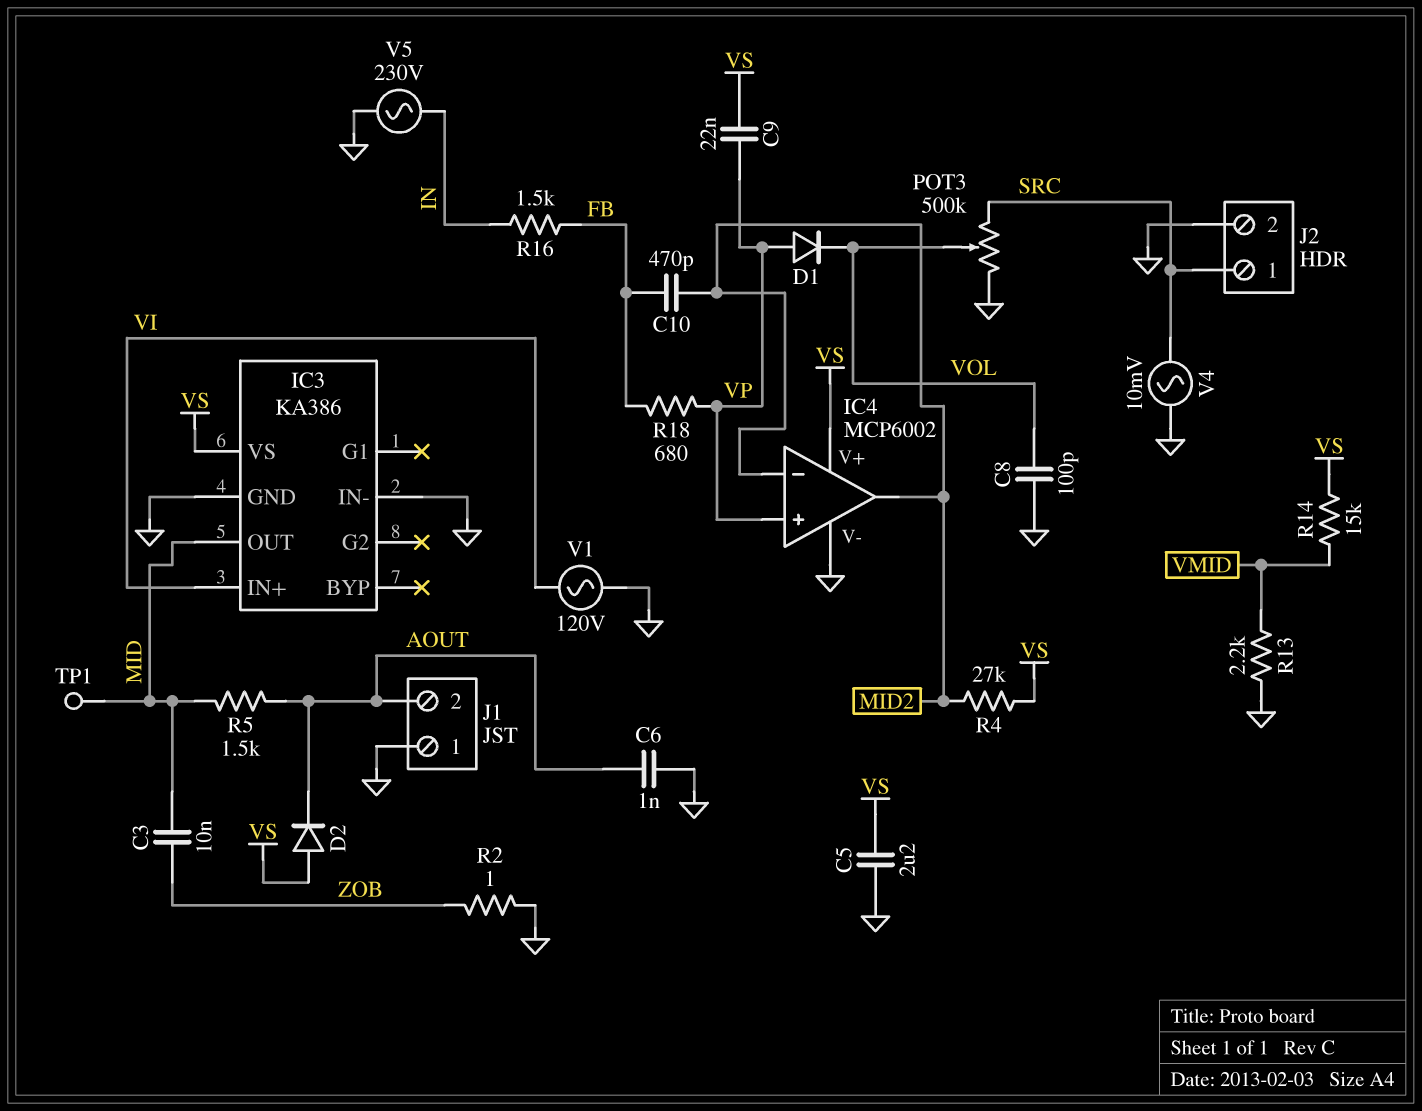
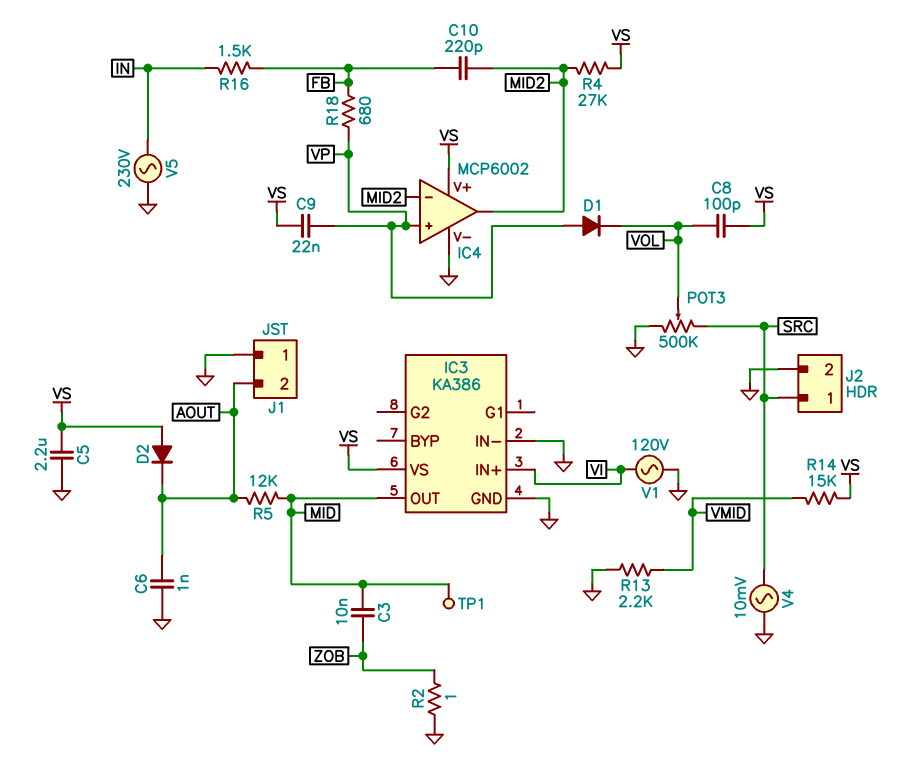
C8: 100pF (GND, VOL) -> 100pF (VOL, VS)
C10: 470pF (FB, MID2) -> 220pF (FB, MID2)
R5: 1.5k (AOUT, MID) -> 12k (AOUT, MID)

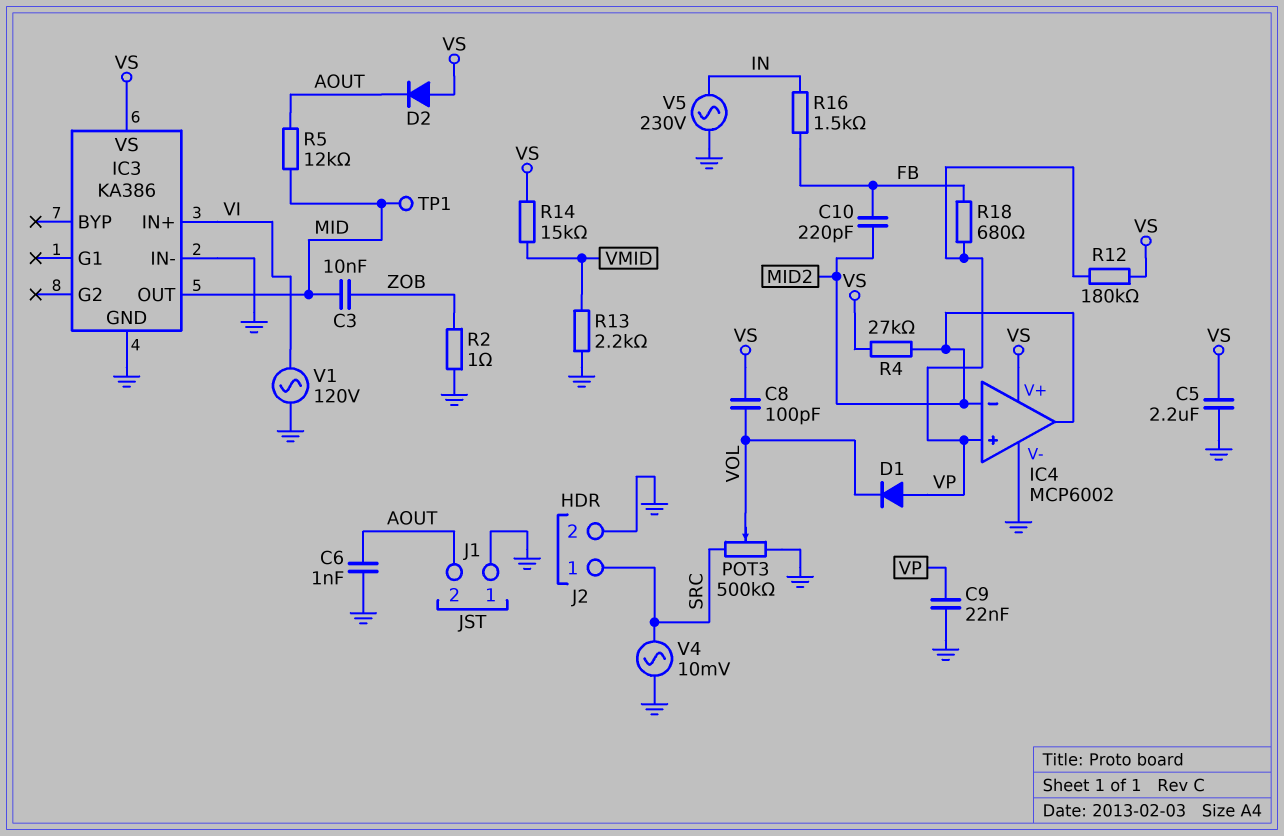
C9: 22nF (VP, VS) -> 22nF (GND, VP)
R12: none -> 180k (VP, VS)

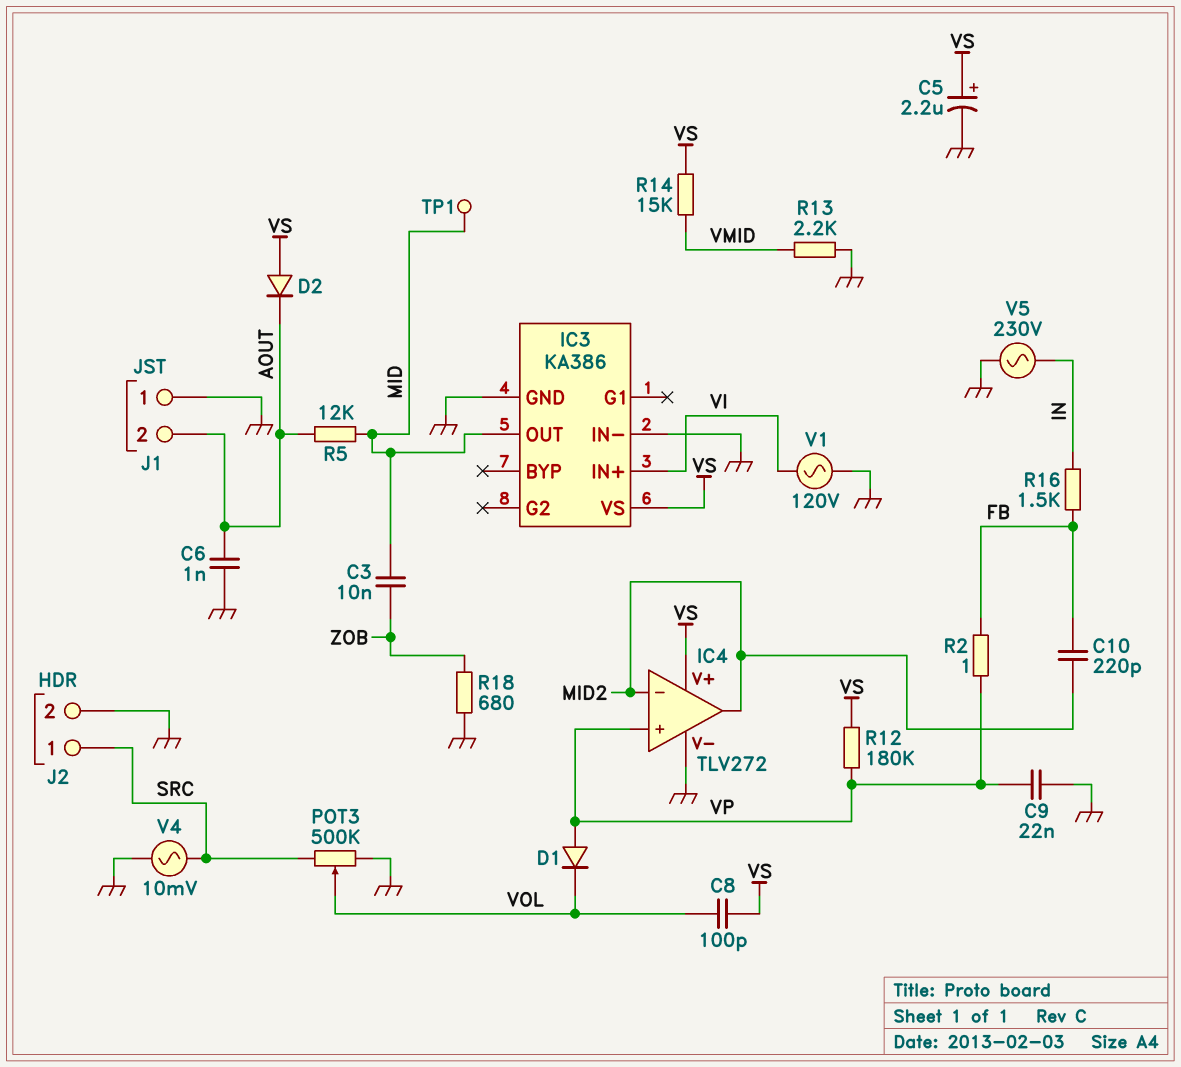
C5: 2.2uF (GND, VS) -> 2.2uF (plus VS, minus GND)
IC4: MCP6002 -> TLV272
R2: 1 (GND, ZOB) -> 1 (FB, VP)
R4: 27k (MID2, VS) -> none
R18: 680 (FB, VP) -> 680 (GND, ZOB)

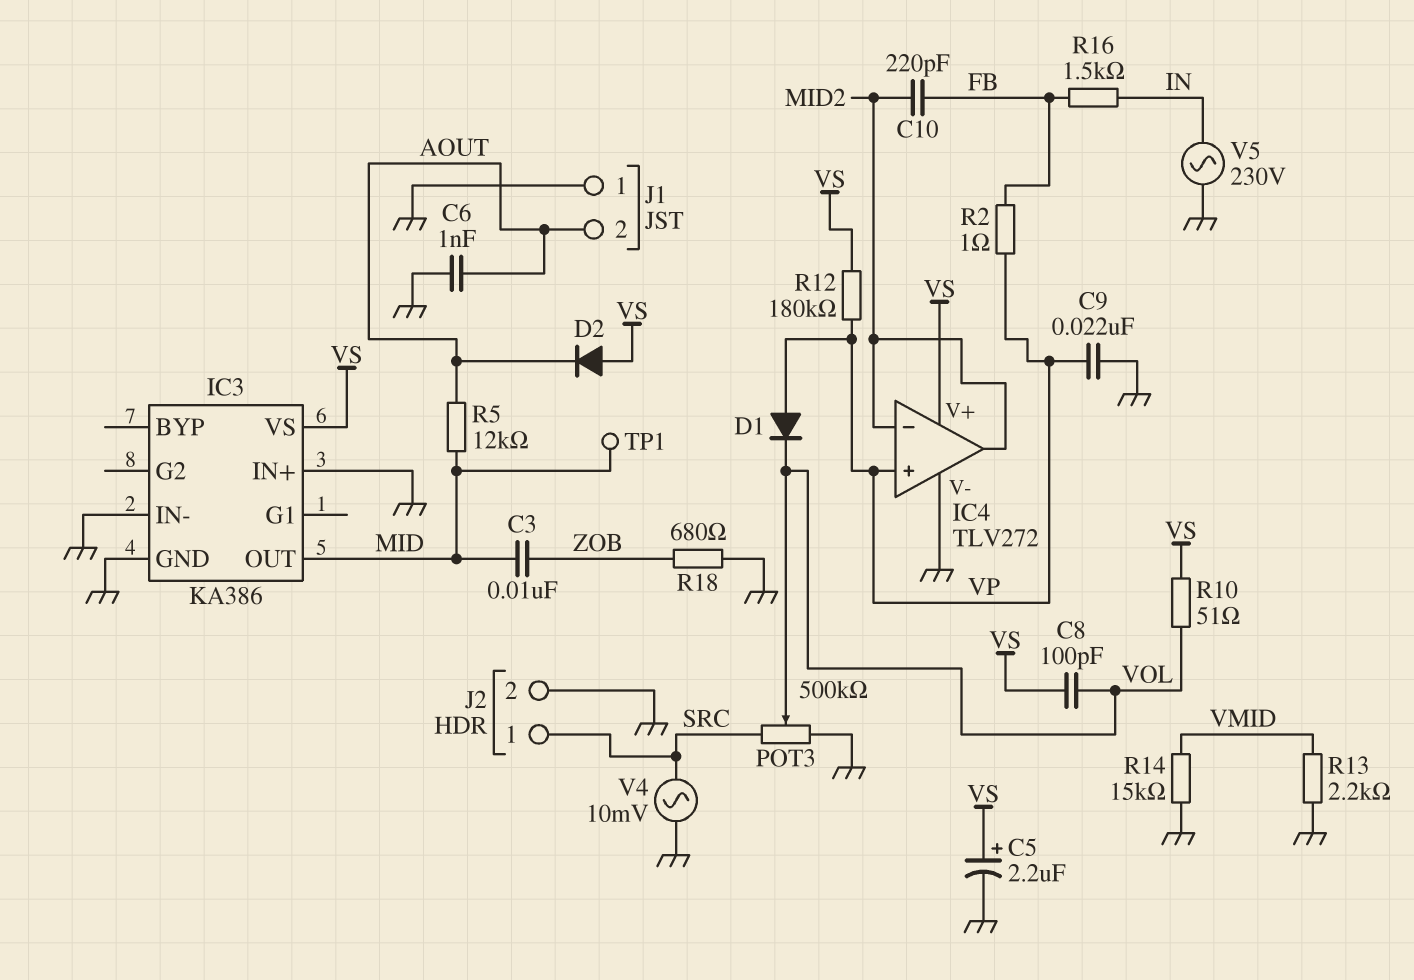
IC3 pin IN+: VI -> GND
R10: none -> 51 (VOL, VS)
R14: 15k (VMID, VS) -> 15k (GND, VMID)
V1: AC 120V (GND, VI) -> none

